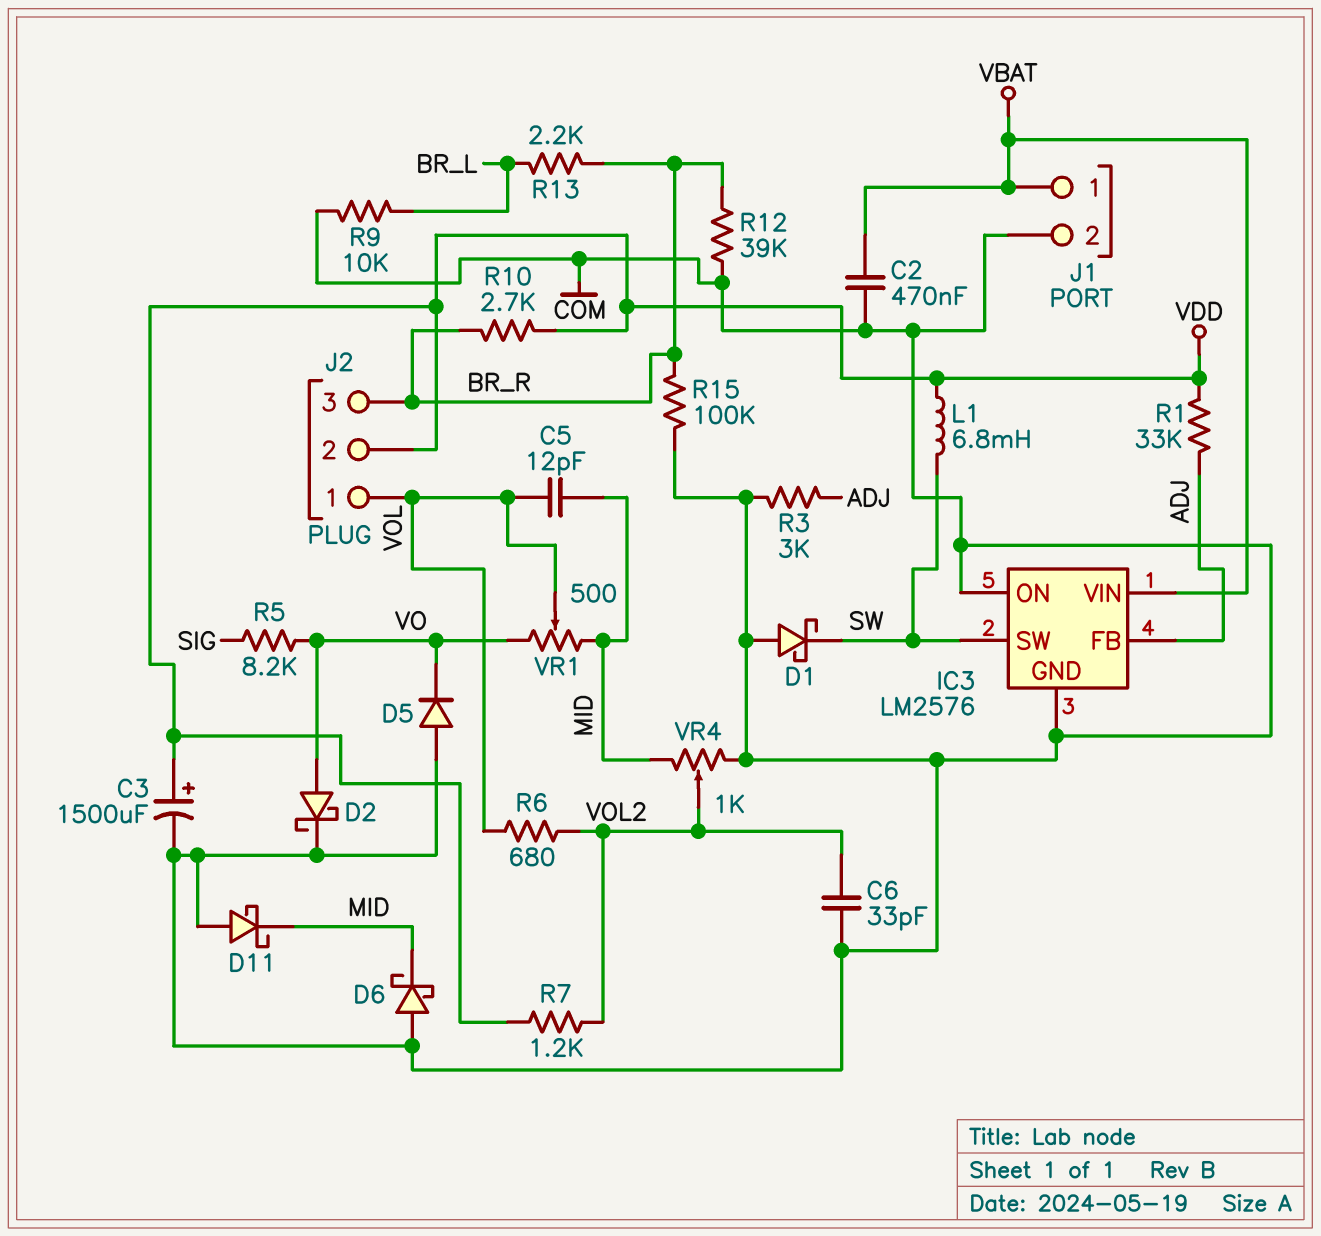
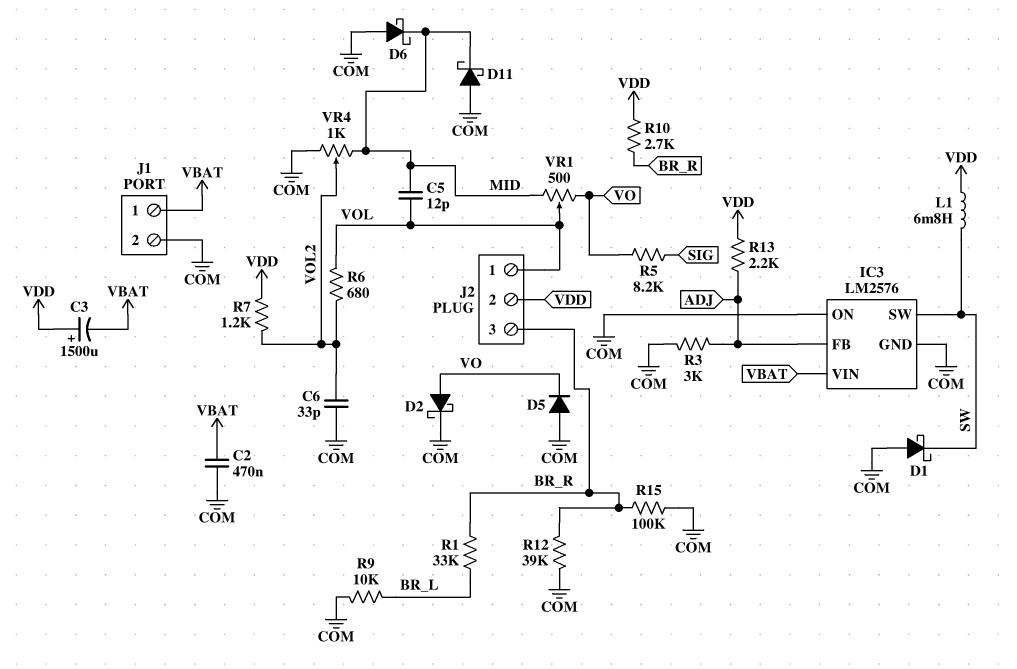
C3: 1500uF (plus VDD, minus COM) -> 1500uF (plus VDD, minus VBAT)
R1: 33k (ADJ, VDD) -> 33k (BR_L, BR_R)
R13: 2.2k (BR_L, BR_R) -> 2.2k (ADJ, VDD)

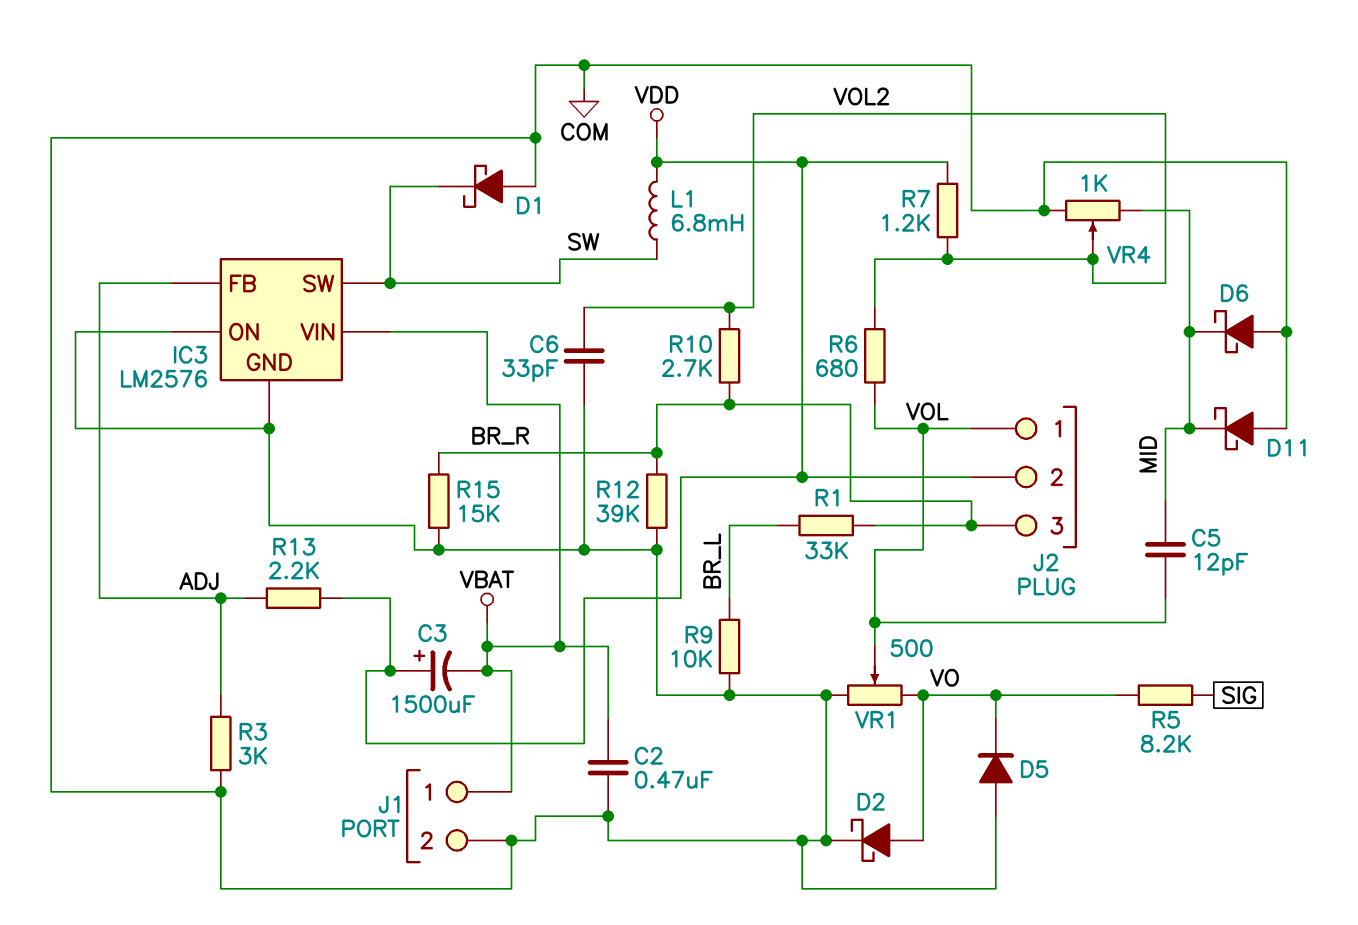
R10: 2.7k (BR_R, VDD) -> 2.7k (BR_R, VOL2)
R15: 100k (BR_R, COM) -> 15k (BR_R, COM)
VR1: 500 (MID, VO, wiper VOL) -> 500 (COM, VO, wiper VOL)

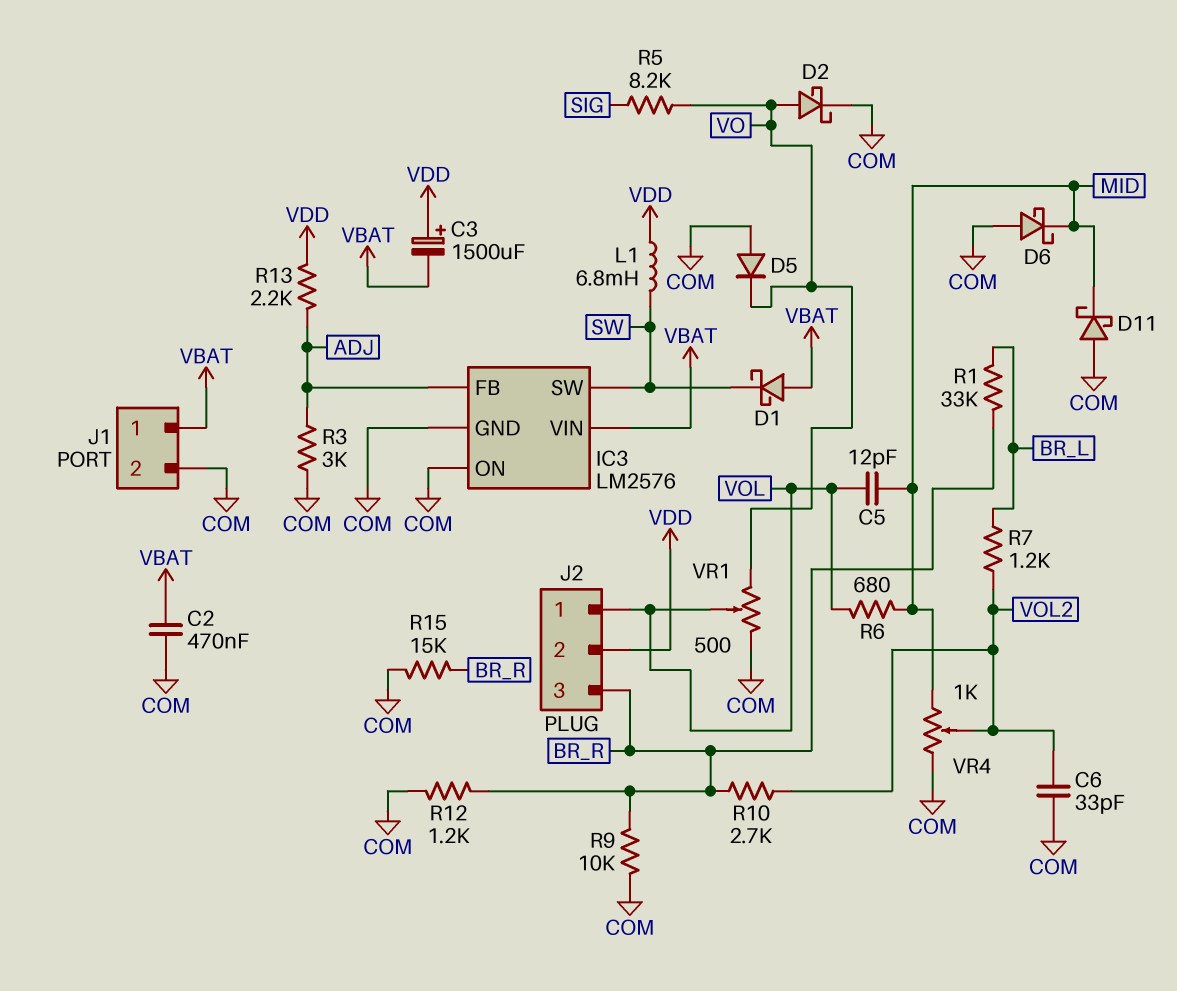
D1: schottky (A COM, K SW) -> schottky (A VBAT, K SW)
R6: 680 (VOL, VOL2) -> 680 (MID, VOL)
R7: 1.2k (VDD, VOL2) -> 1.2k (BR_L, VOL2)
R9: 10k (BR_L, COM) -> 10k (BR_R, COM)
R12: 39k (BR_R, COM) -> 1.2k (BR_R, COM)

